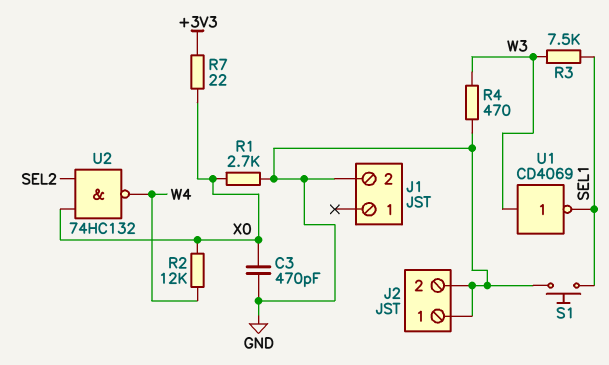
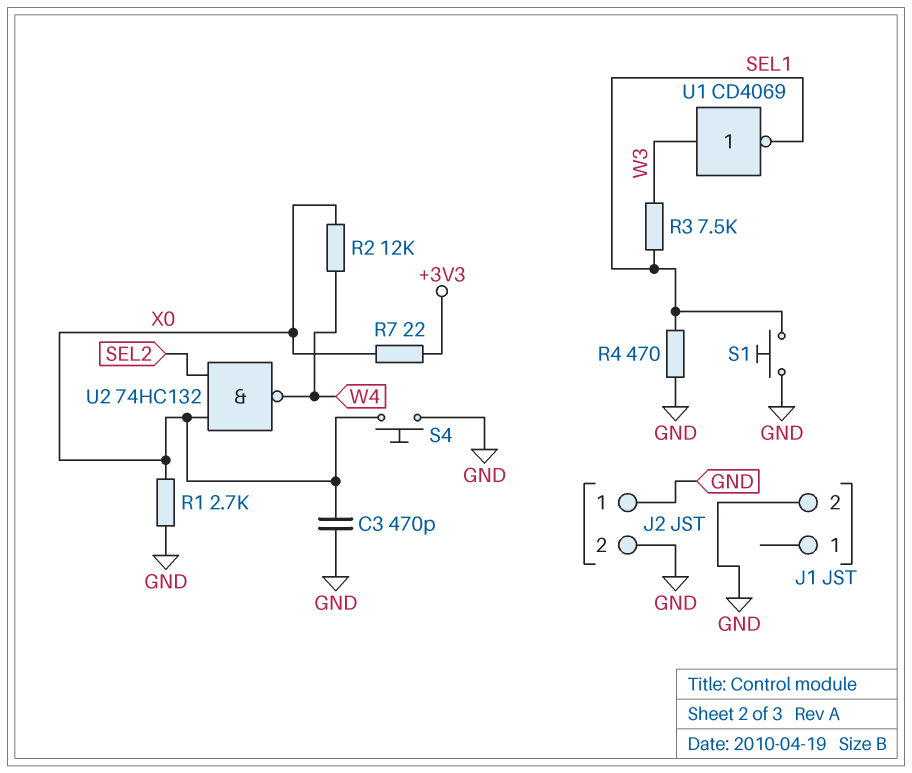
R4: 470 (GND, W3) -> 470 (GND, SEL1)
S4: none -> button (GND, X0)

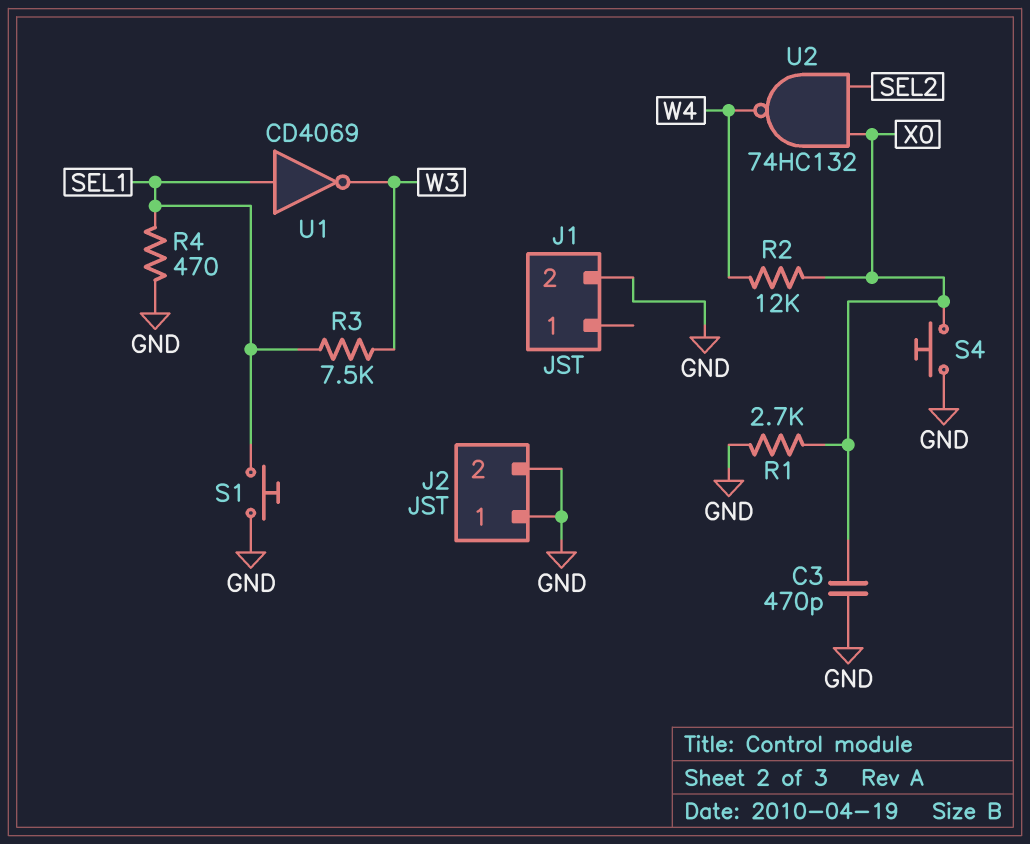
R7: 22 (+3V3, X0) -> none
U1: NOT CD4069 (in W3, out SEL1) -> NOT CD4069 (in SEL1, out W3)

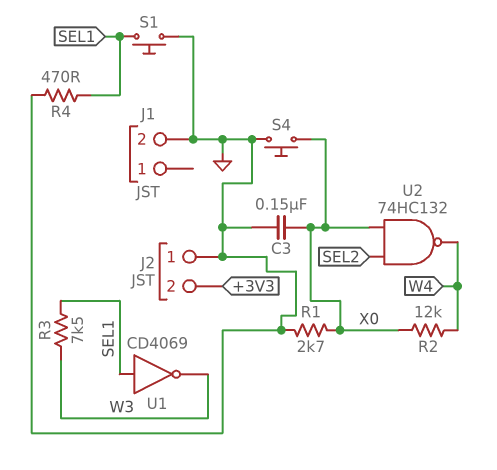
C3: 470pF (GND, X0) -> 150nF (GND, X0)
J2 pin 2: GND -> +3V3

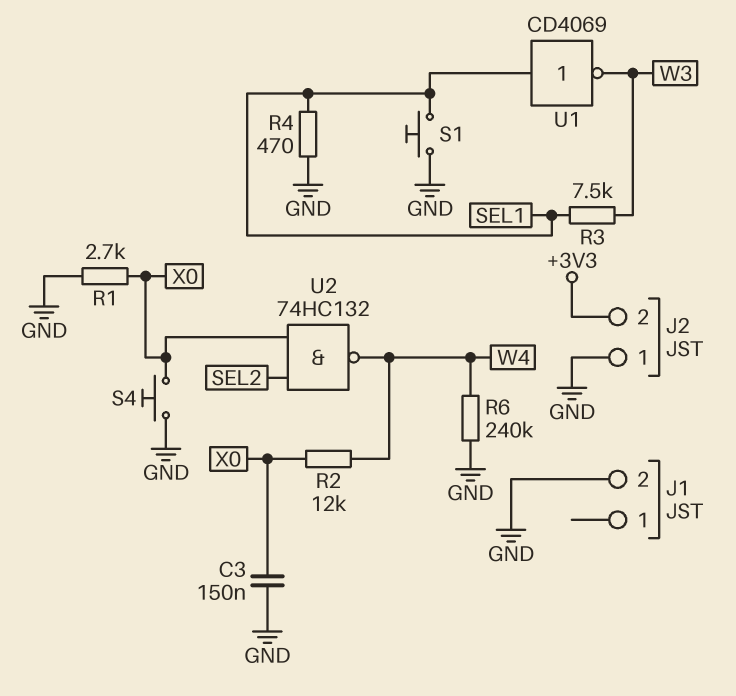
R6: none -> 240k (GND, W4)

